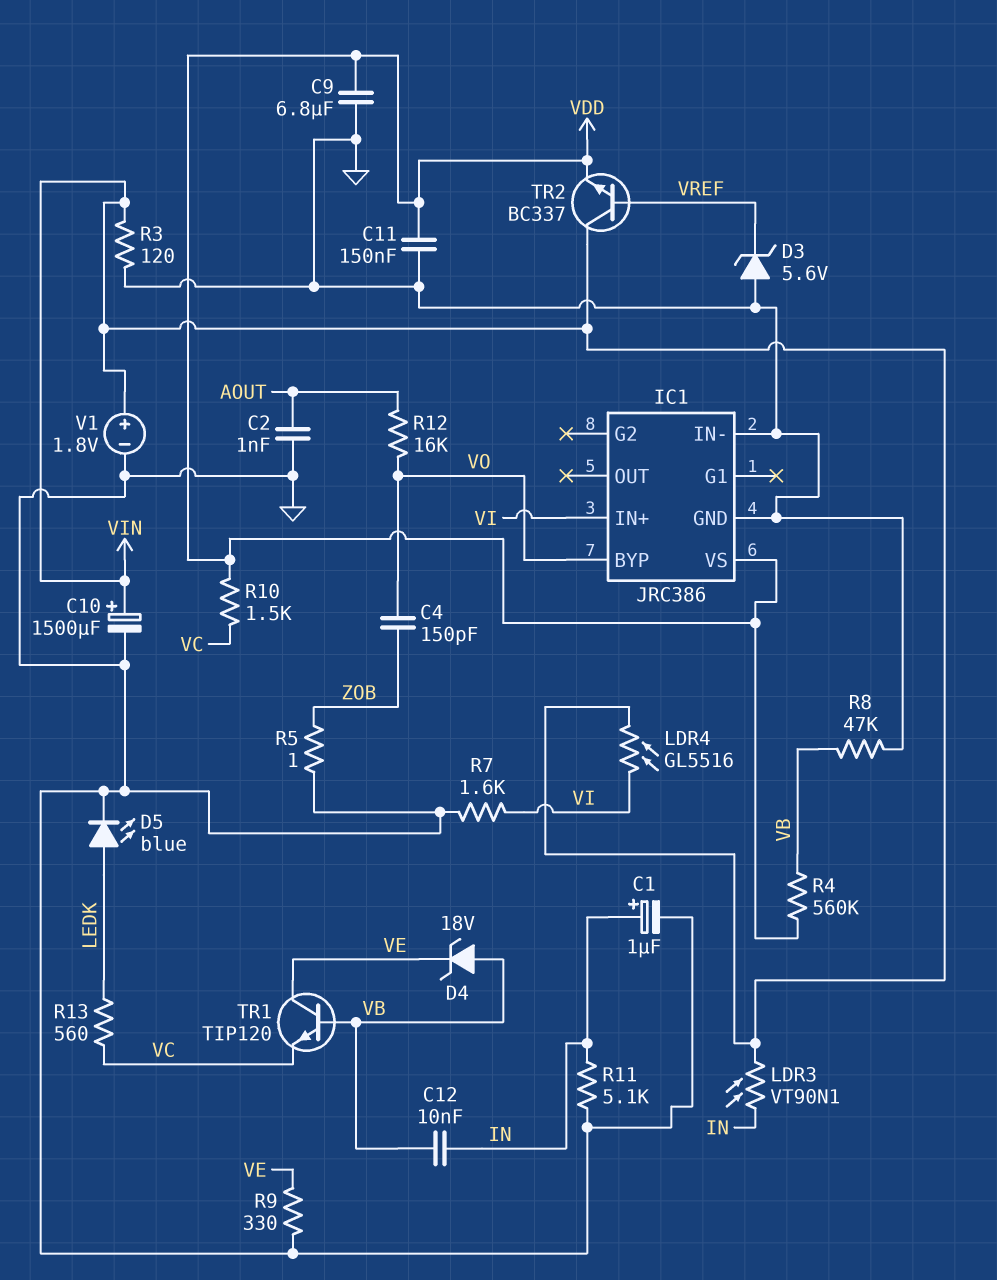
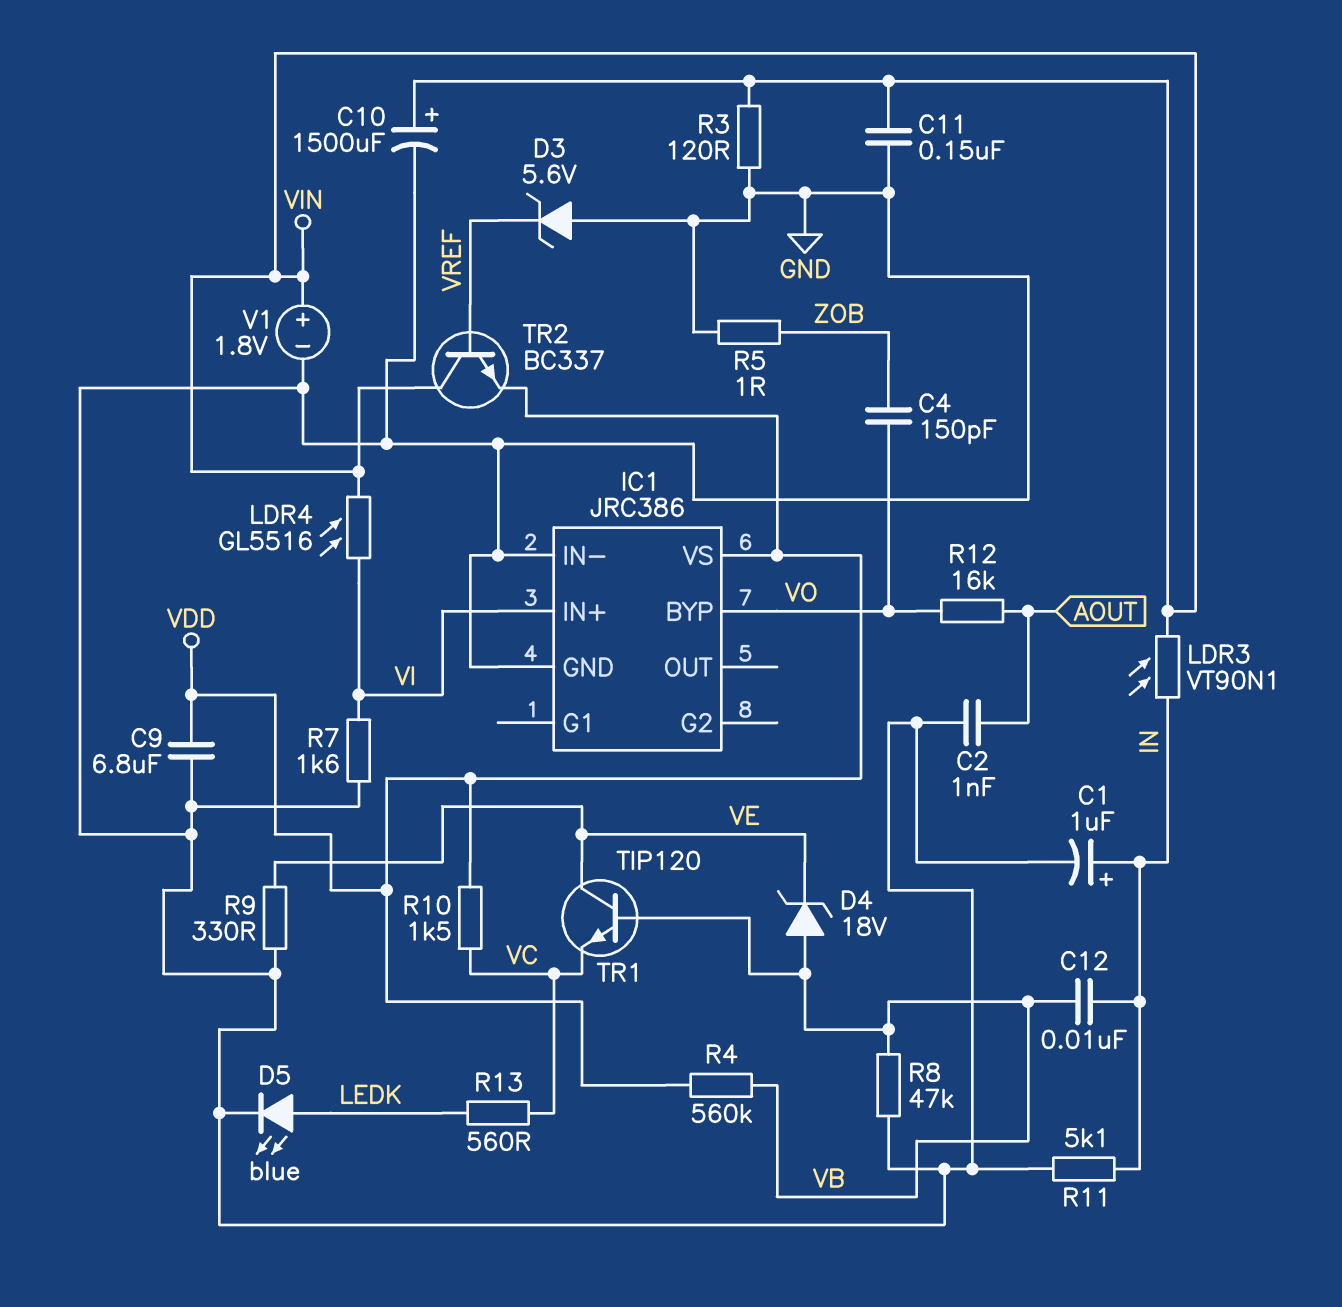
C11: 150nF (GND, VDD) -> 150nF (GND, VIN)

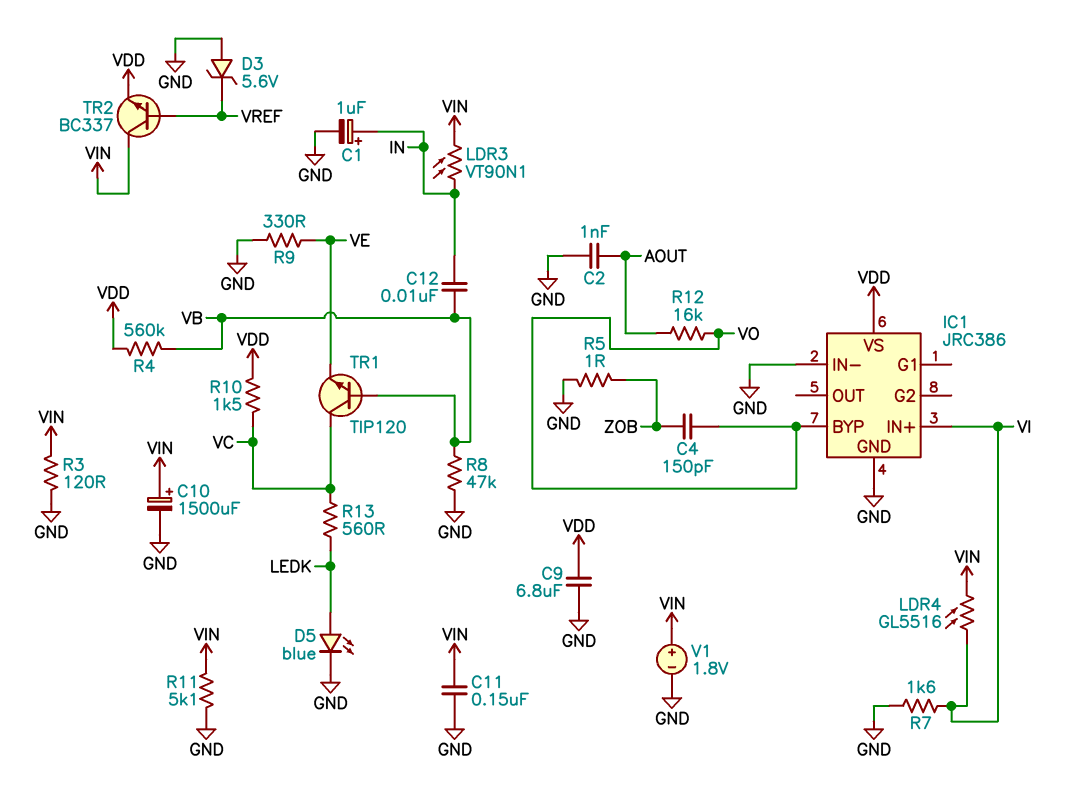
D4: zener 18V (A VB, K VE) -> none
R11: 5.1k (GND, IN) -> 5.1k (GND, VIN)
TR1: NPN TIP120 (B VB, C VE, E VC) -> NPN TIP120 (B VB, C VC, E VE)

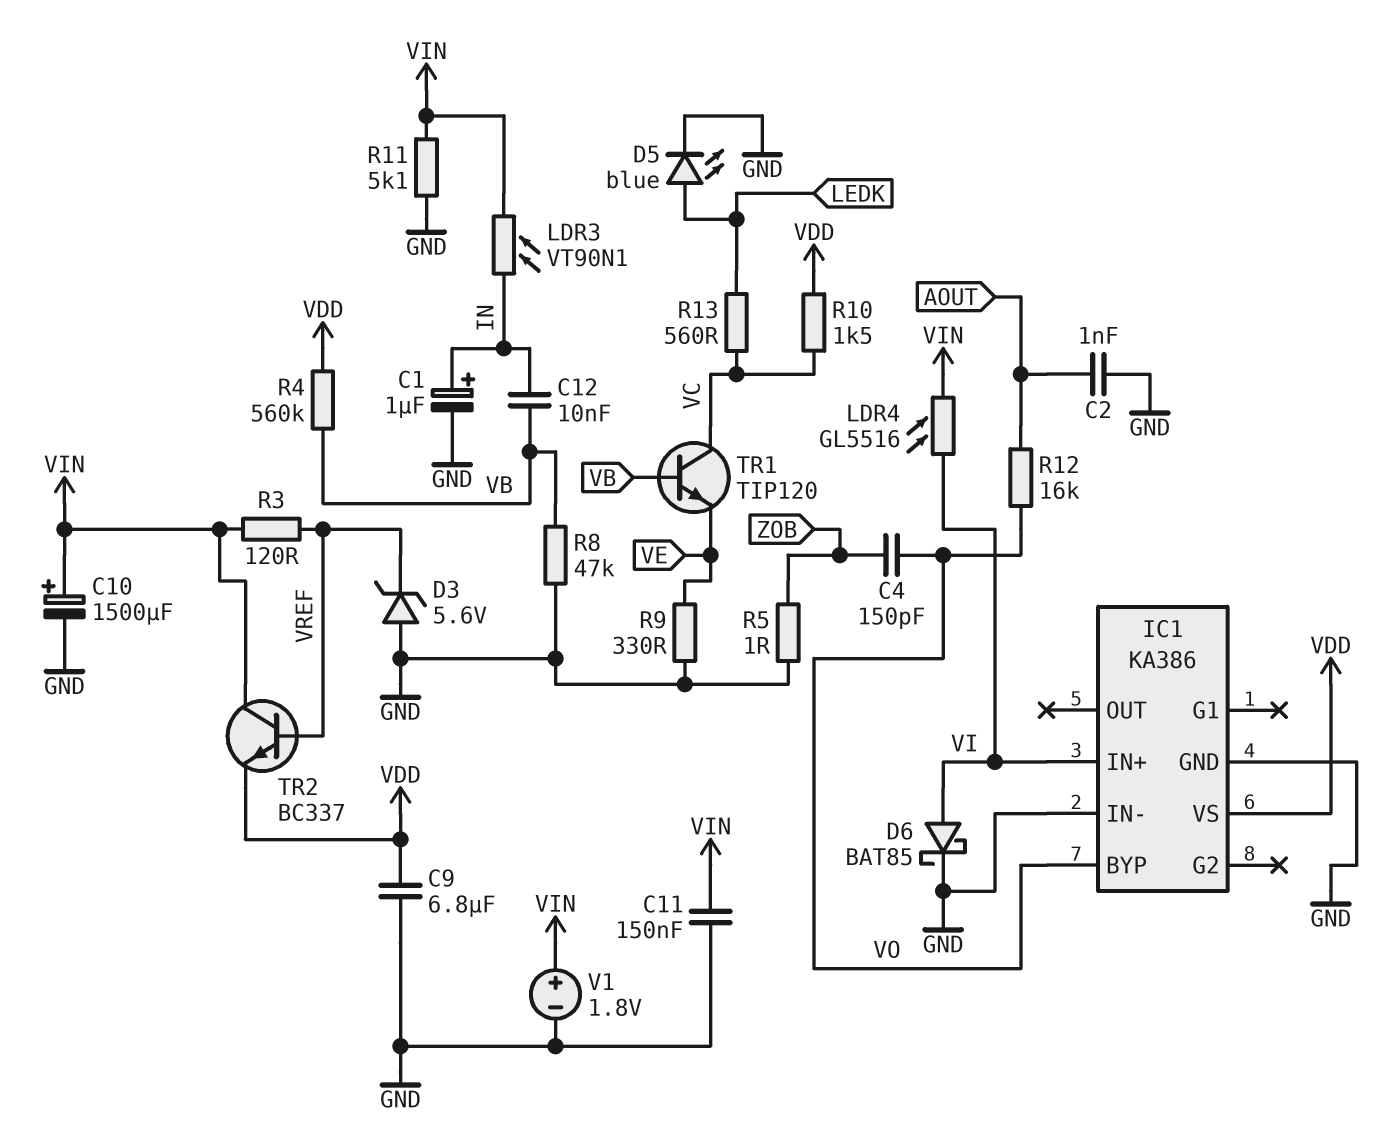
D6: none -> schottky BAT85 (A VI, K GND)
IC1: JRC386 -> KA386
R3: 120 (GND, VIN) -> 120 (VIN, VREF)
R7: 1.6k (GND, VI) -> none

